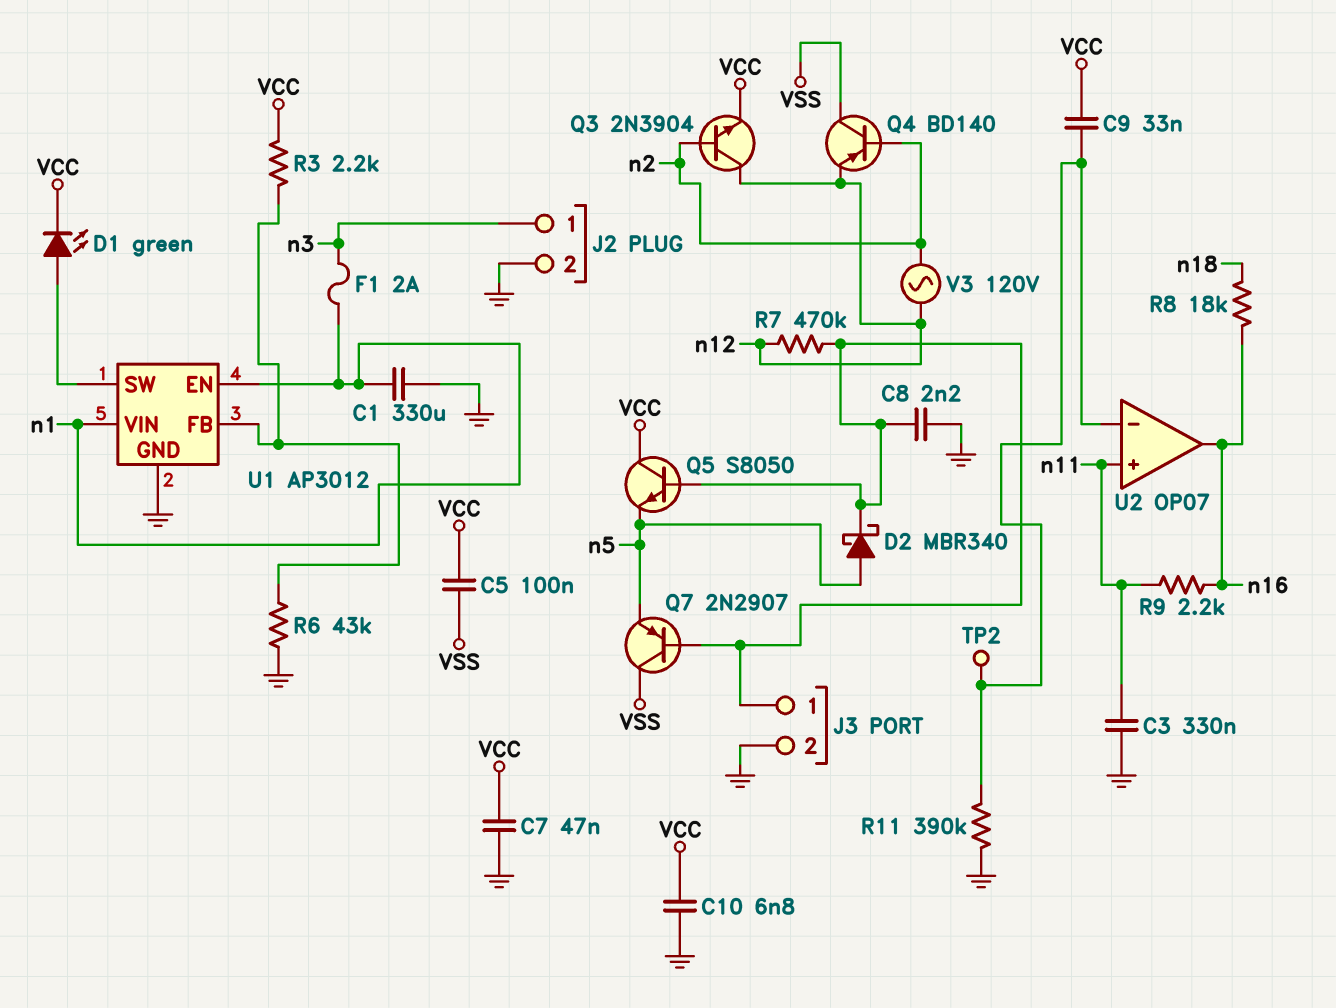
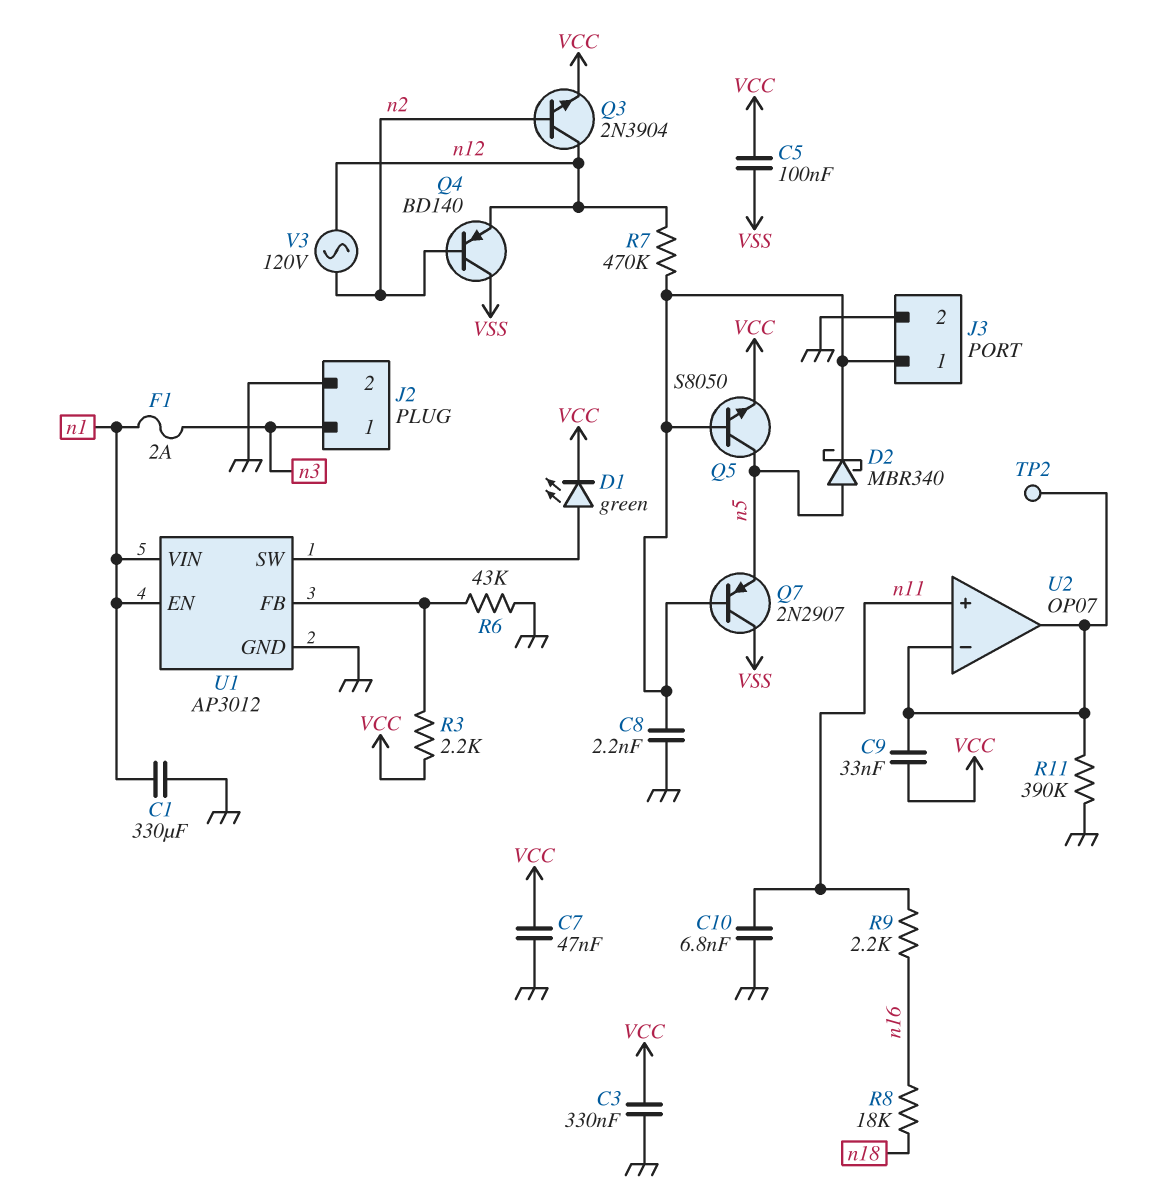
C3: 330nF (GND, n11) -> 330nF (GND, VCC)
C10: 6.8nF (GND, VCC) -> 6.8nF (GND, n11)
Q5: NPN S8050 (B J3/1, C VCC, E n5) -> NPN S8050 (B J3/1, C n5, E VCC)
U2 pin out: n16 -> U2/in-

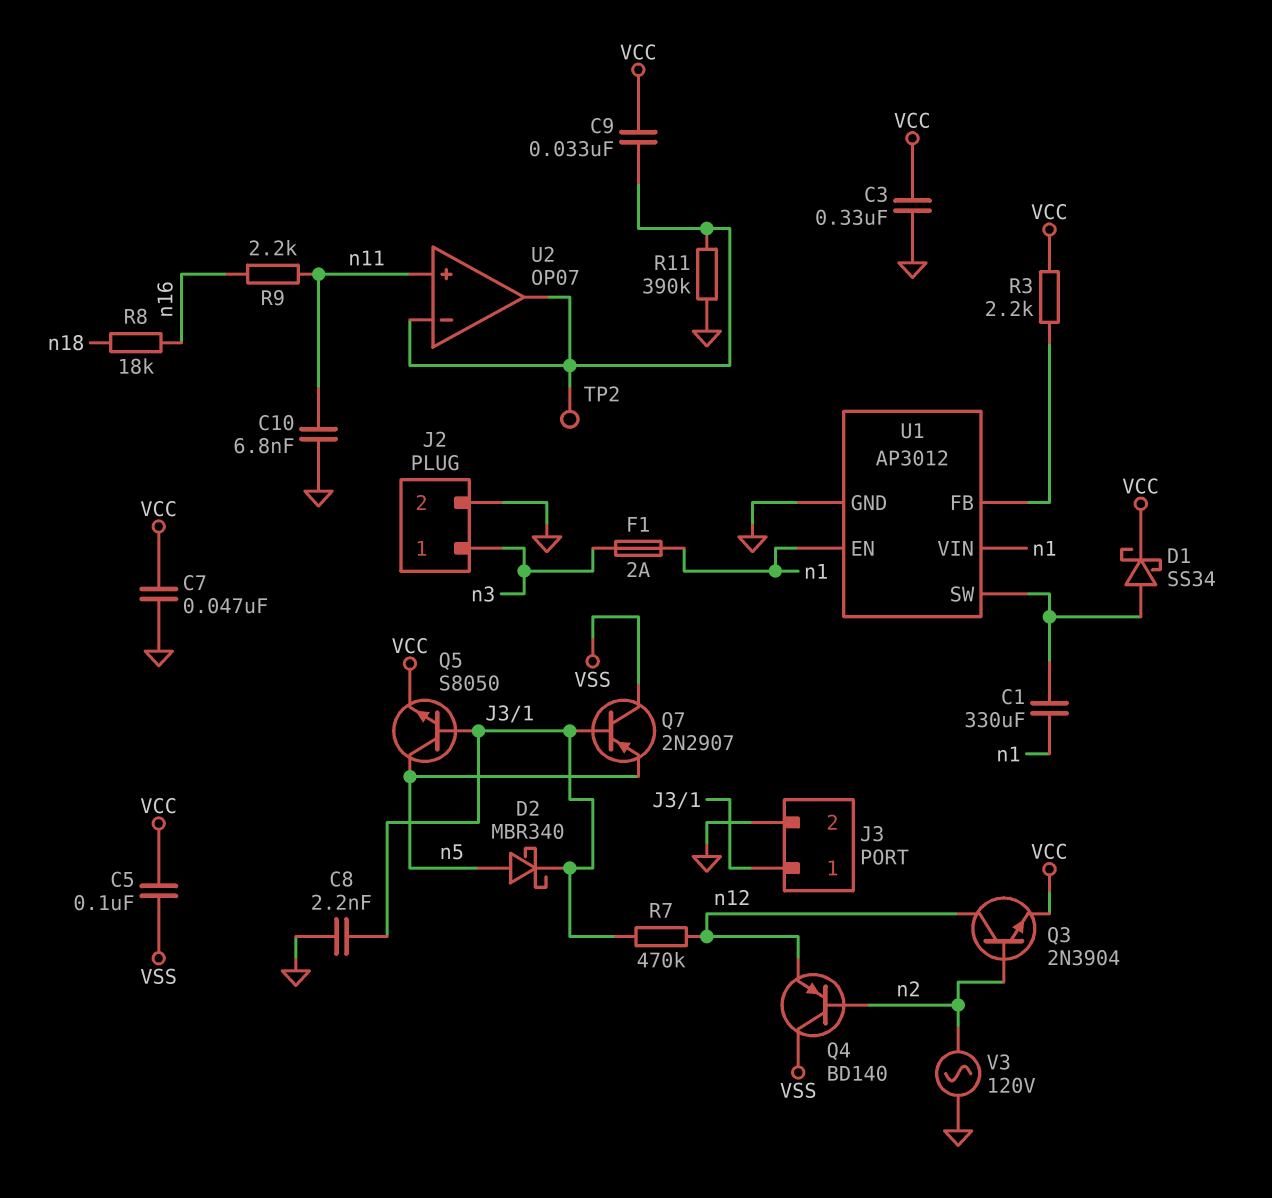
C1: 330uF (GND, n1) -> 330uF (U1/SW, n1)
D1: LED green (A U1/SW, K VCC) -> schottky SS34 (A U1/SW, K VCC)
R6: 43k (GND, U1/FB) -> none
V3: AC 120V (n2, n12) -> AC 120V (GND, n2)

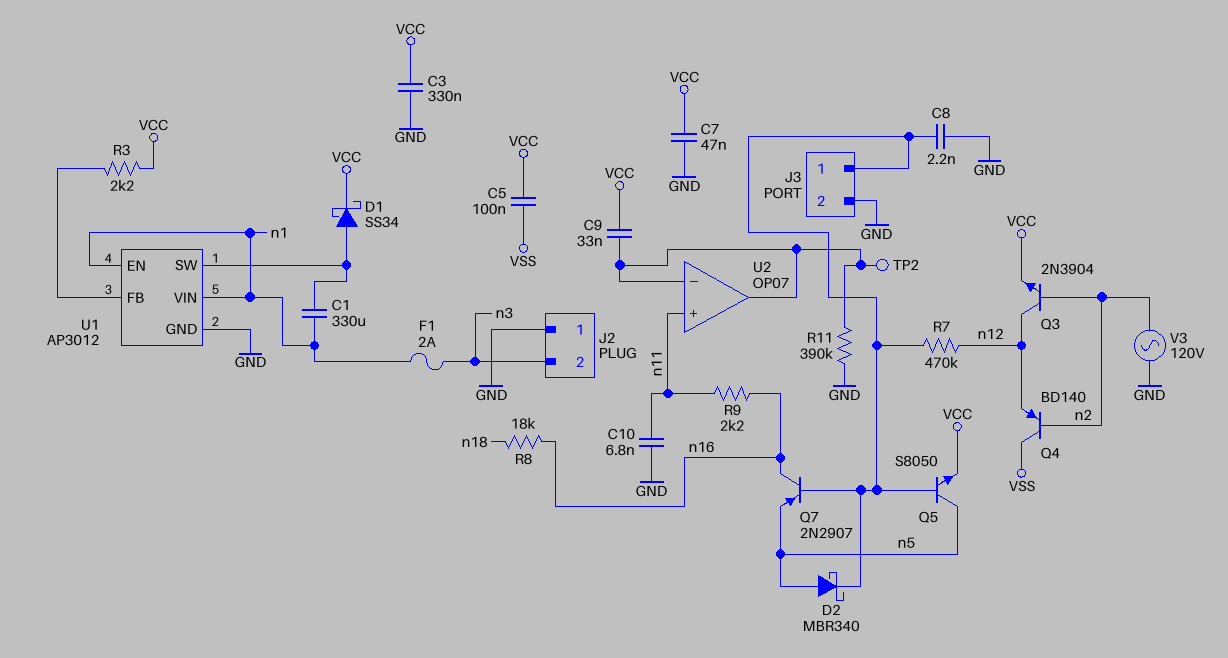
J2 pin 1: n3 -> GND
J2 pin 2: GND -> n3
Q7: PNP 2N2907 (B J3/1, C VSS, E n5) -> PNP 2N2907 (B J3/1, C n16, E n5)

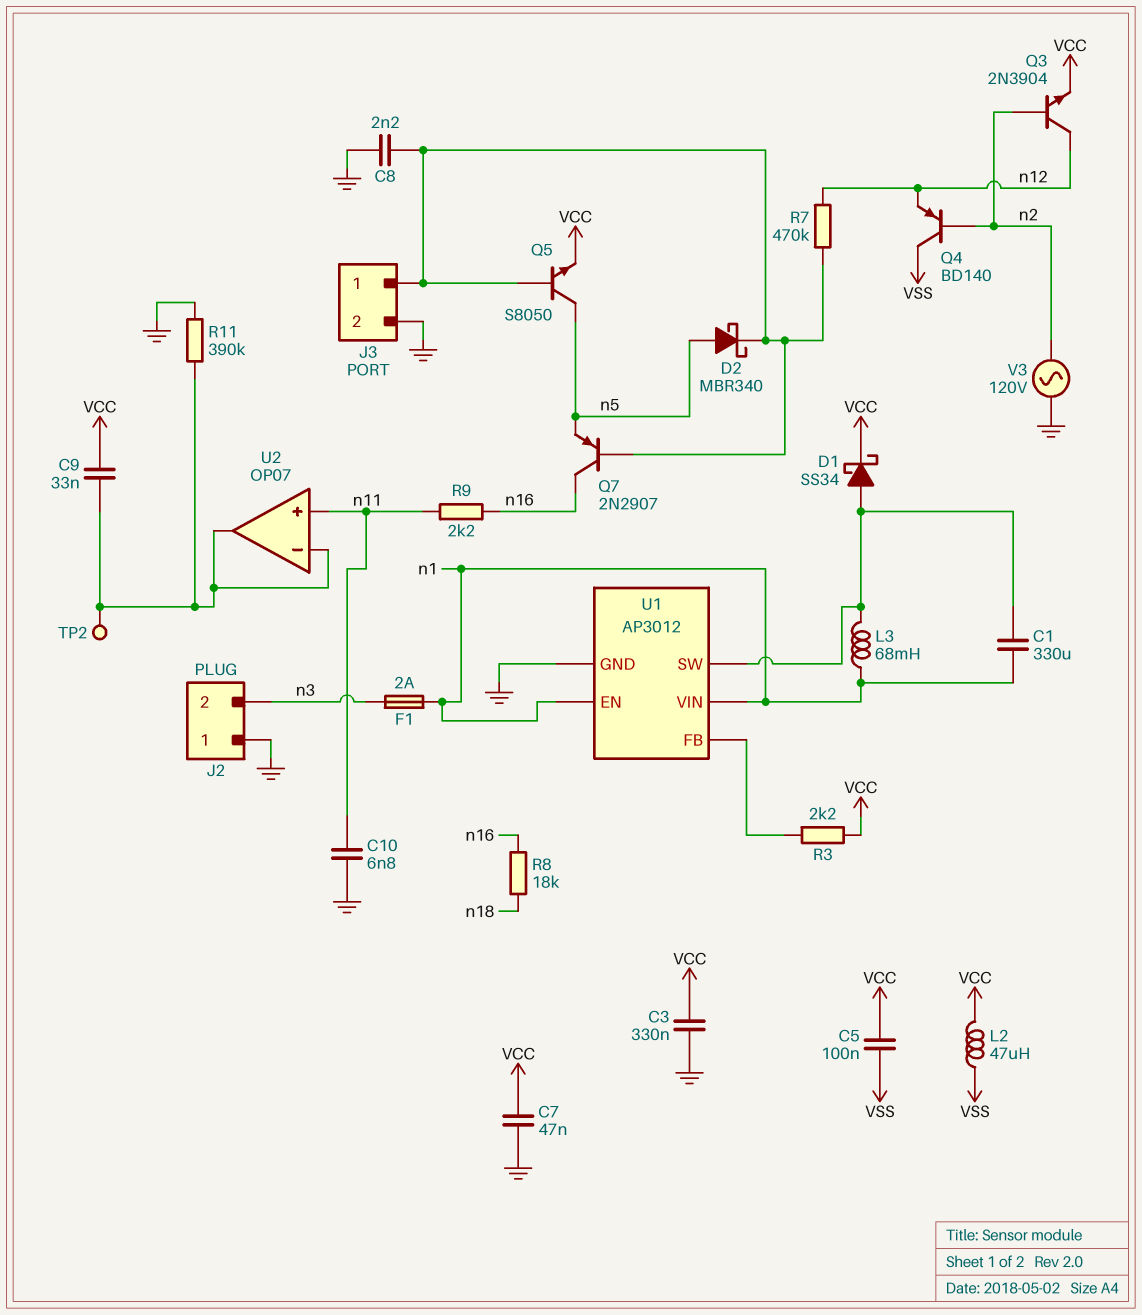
L2: none -> 47uH (VCC, VSS)
L3: none -> 68mH (U1/SW, n1)

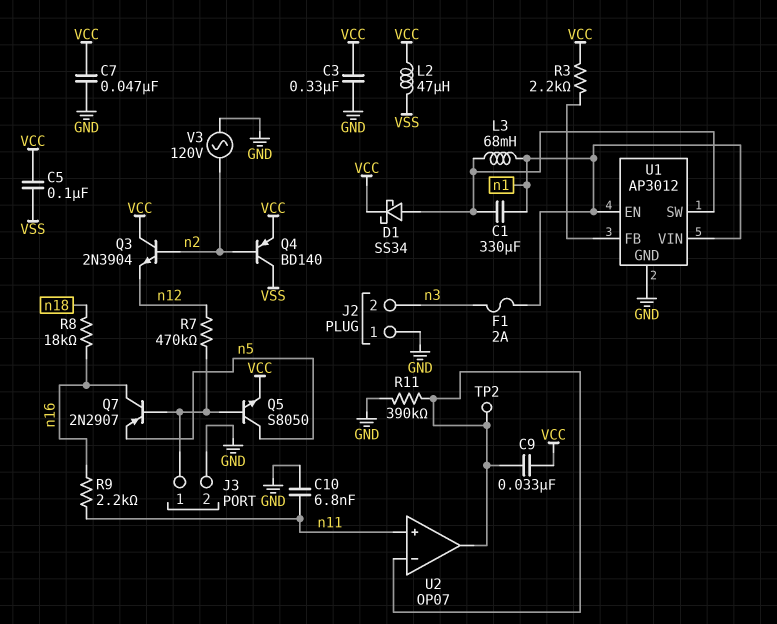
C8: 2.2nF (GND, J3/1) -> none
D2: schottky MBR340 (A n5, K J3/1) -> none
Q3: NPN 2N3904 (B n2, C n12, E VCC) -> NPN 2N3904 (B n2, C VCC, E n12)
Q4: PNP BD140 (B n2, C VSS, E n12) -> PNP BD140 (B n2, C VSS, E VCC)

